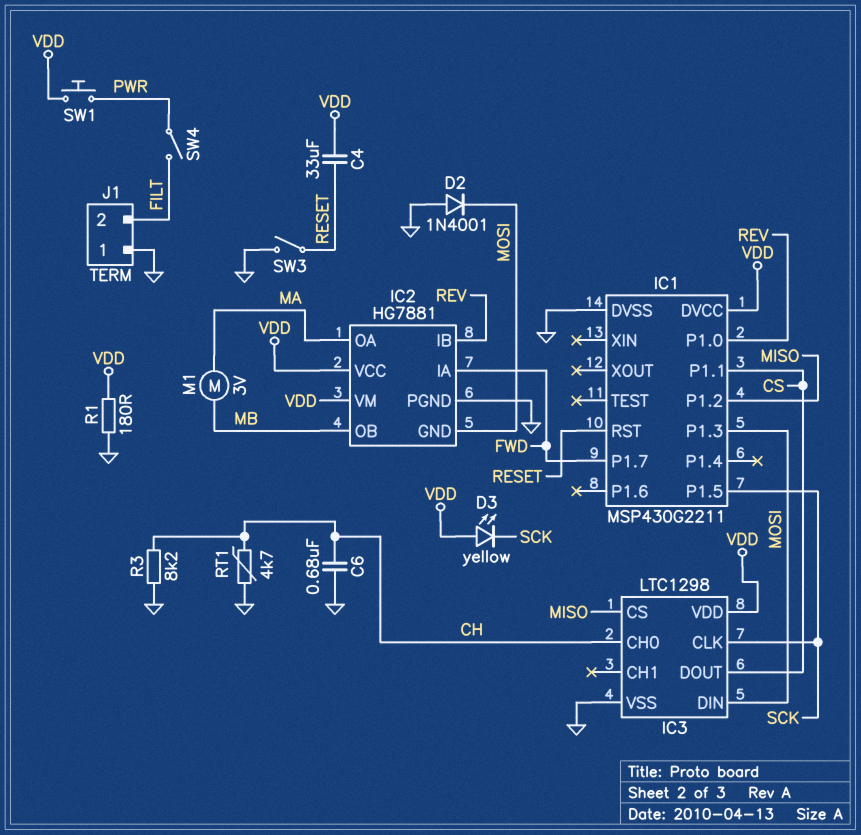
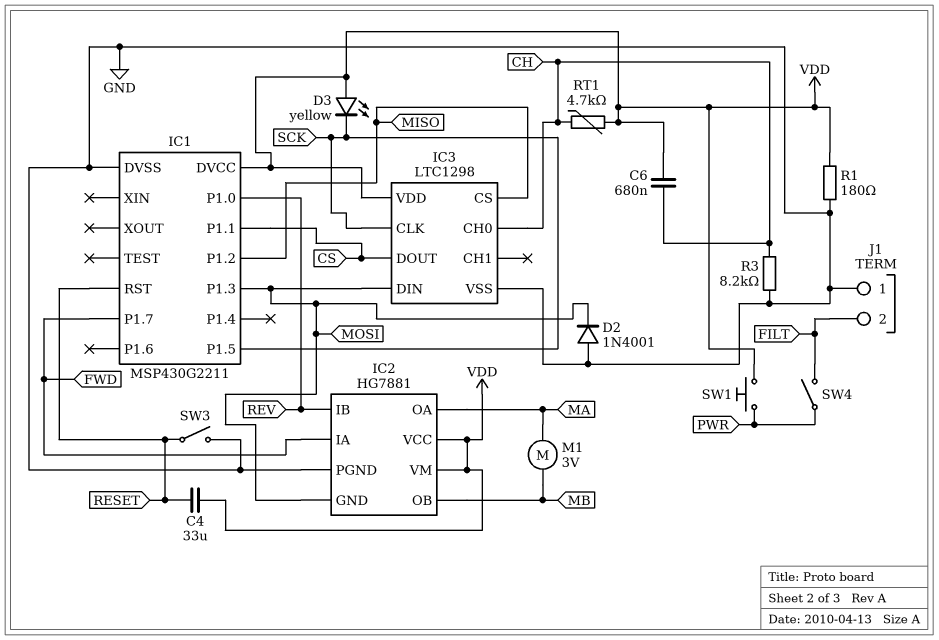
C6: 680nF (CH, GND) -> 680nF (CH, VDD)
RT1: 4.7k (CH, GND) -> 4.7k (CH, VDD)

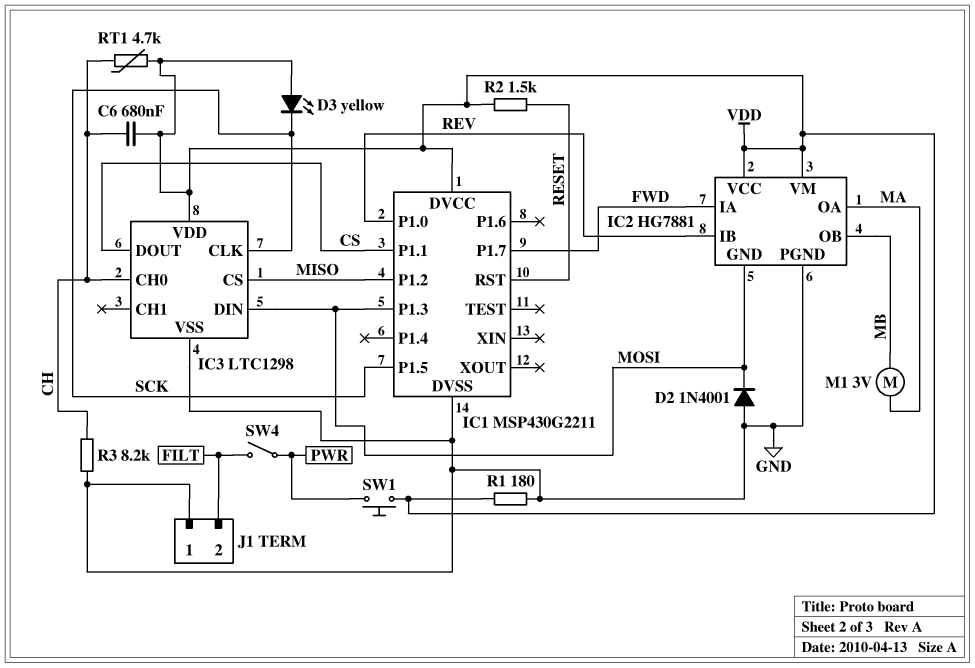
C4: 33uF (RESET, VDD) -> none
R2: none -> 1.5k (RESET, VDD)
SW3: switch (GND, RESET) -> none

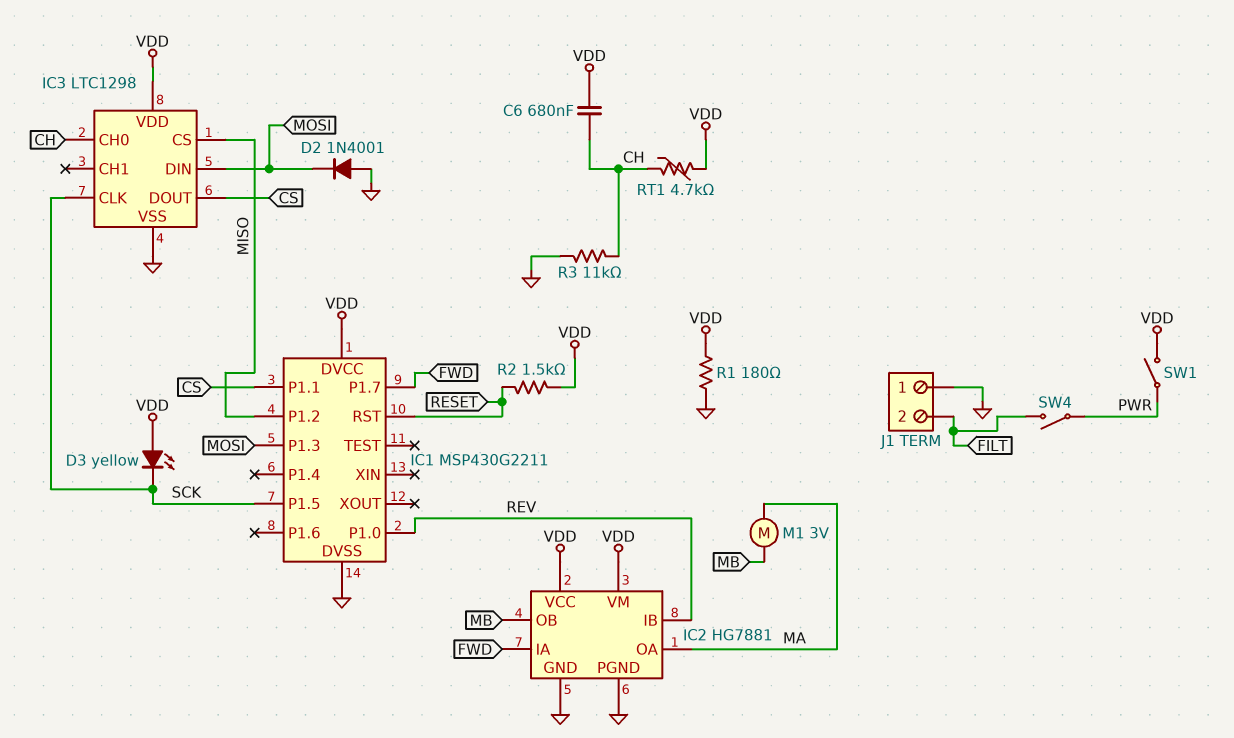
IC2 pin GND: MOSI -> GND
R3: 8.2k (CH, GND) -> 11k (CH, GND)
SW1: button (PWR, VDD) -> switch (PWR, VDD)

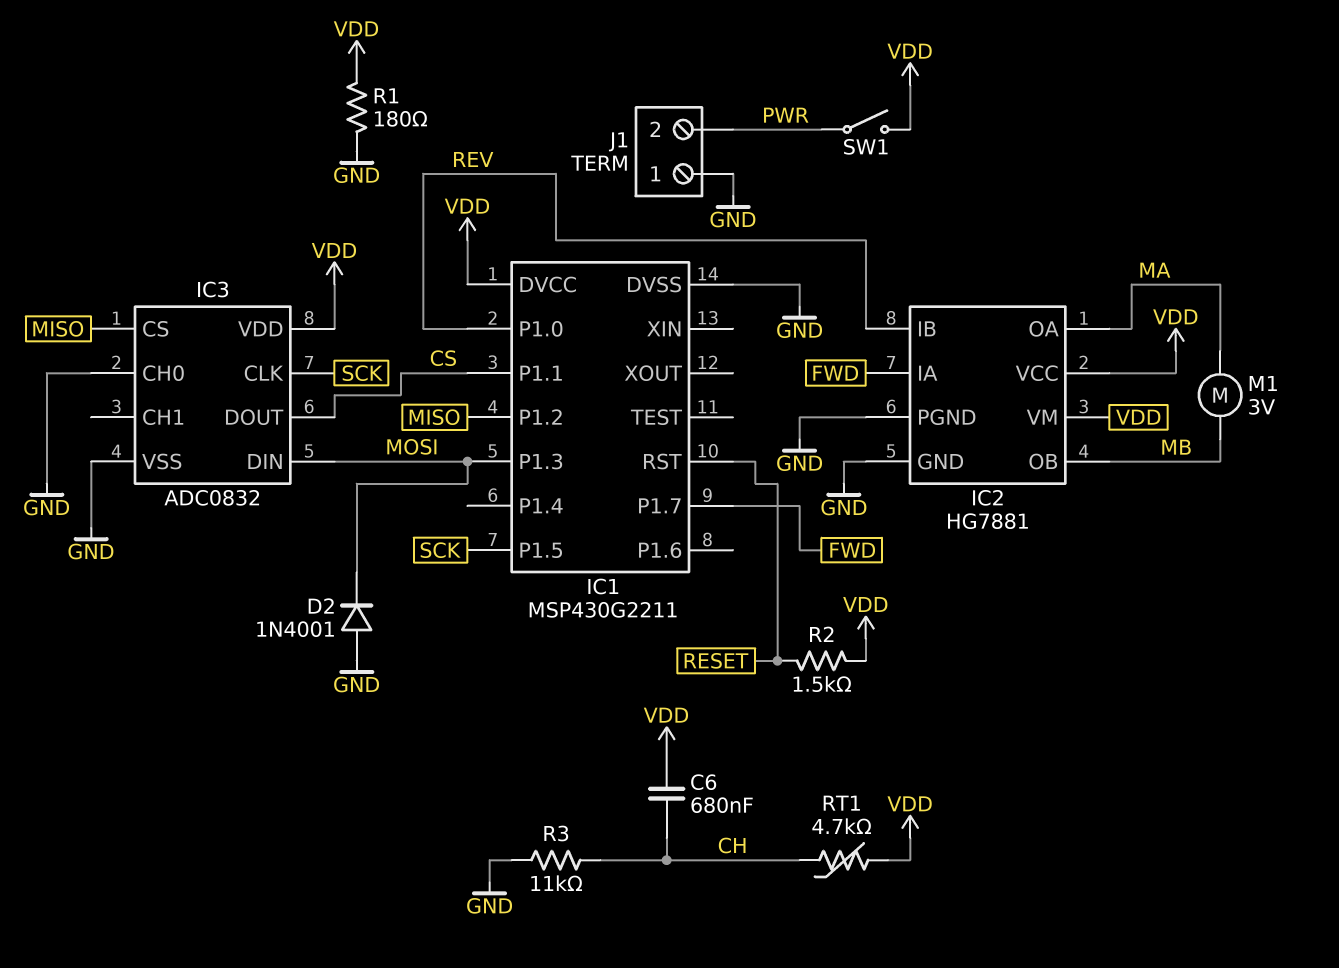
D3: LED yellow (A VDD, K SCK) -> none
IC3: LTC1298 -> ADC0832
IC3 pin CH0: CH -> GND
J1 pin 2: FILT -> PWR
SW4: switch (FILT, PWR) -> none

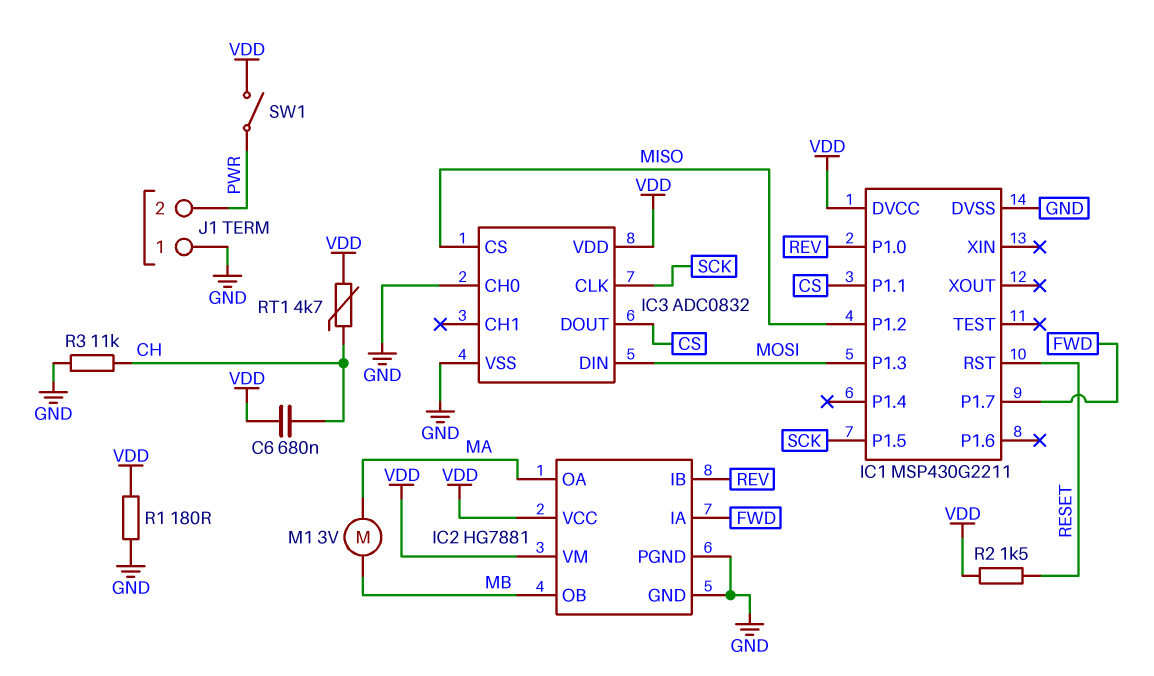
D2: diode 1N4001 (A GND, K MOSI) -> none

